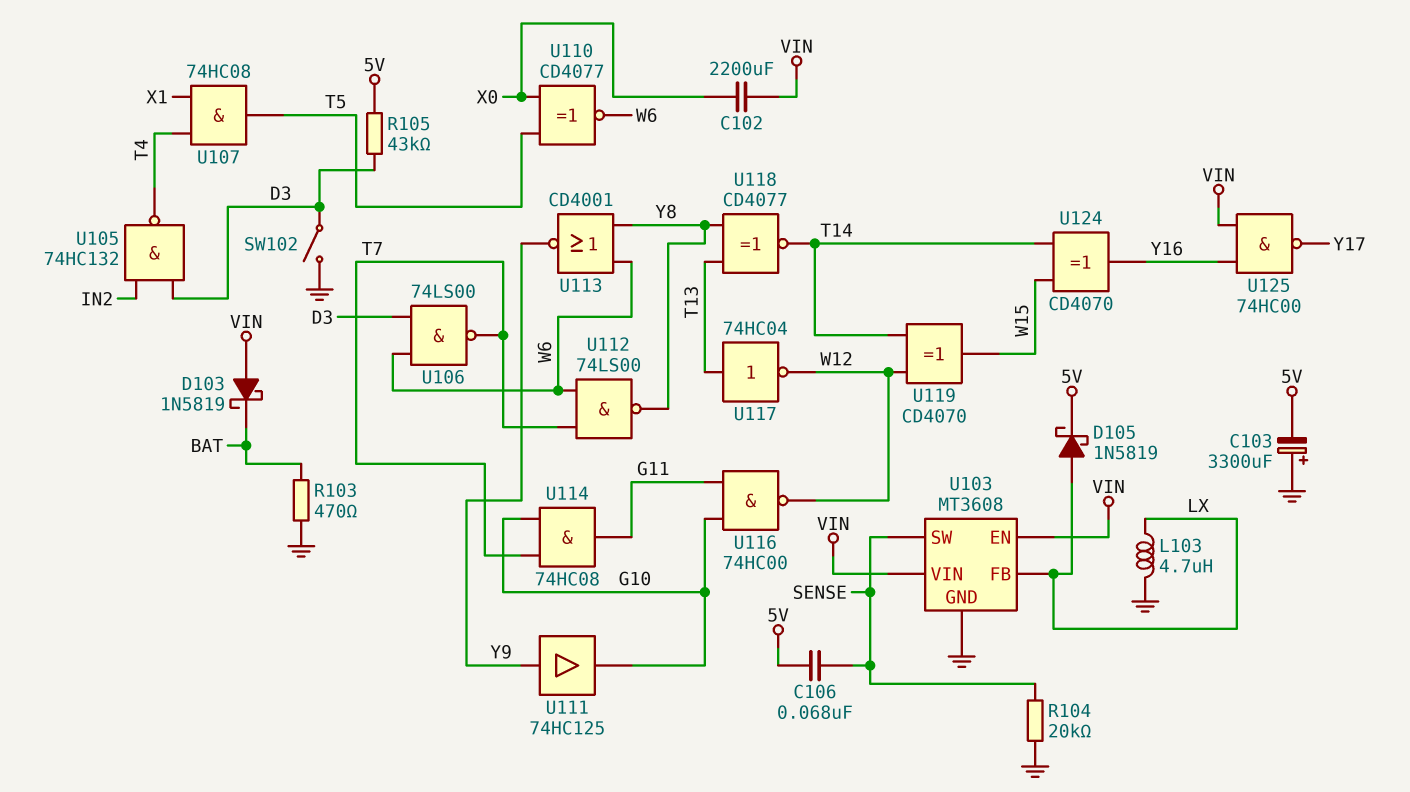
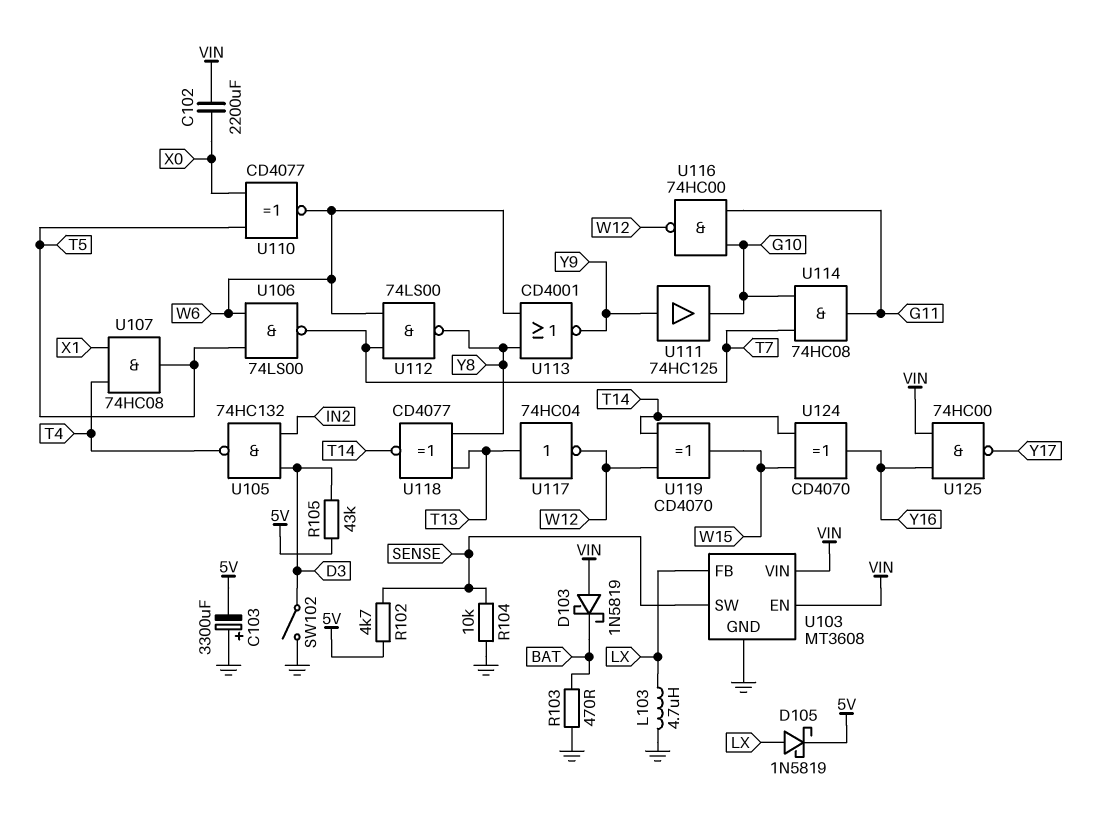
C106: 68nF (5V, SENSE) -> none
R102: none -> 4.7k (5V, SENSE)
R104: 20k (GND, SENSE) -> 10k (GND, SENSE)
U106: NAND 74LS00 (in D3, in W6, out T7) -> NAND 74LS00 (in T5, in W6, out T7)

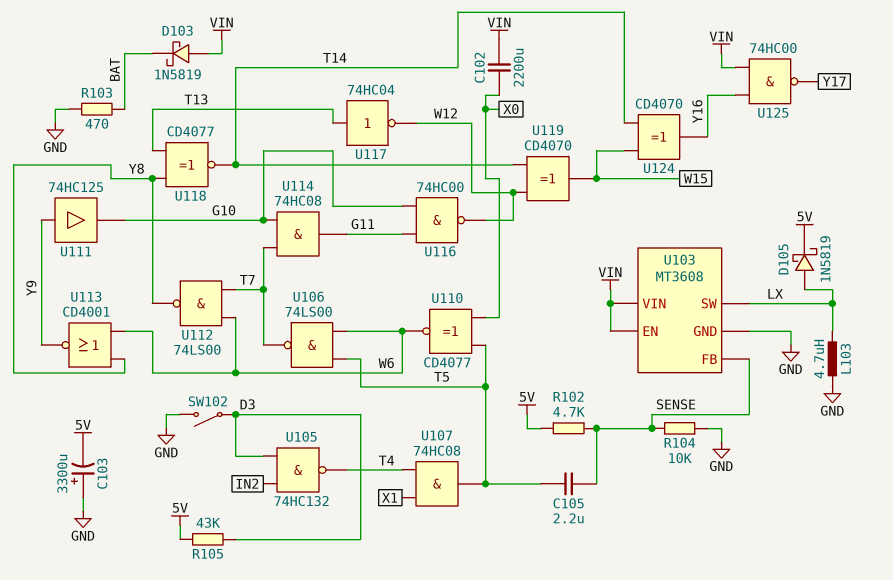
C105: none -> 2.2uF (SENSE, T5)
U103 pin FB: LX -> SENSE
U103 pin SW: SENSE -> LX

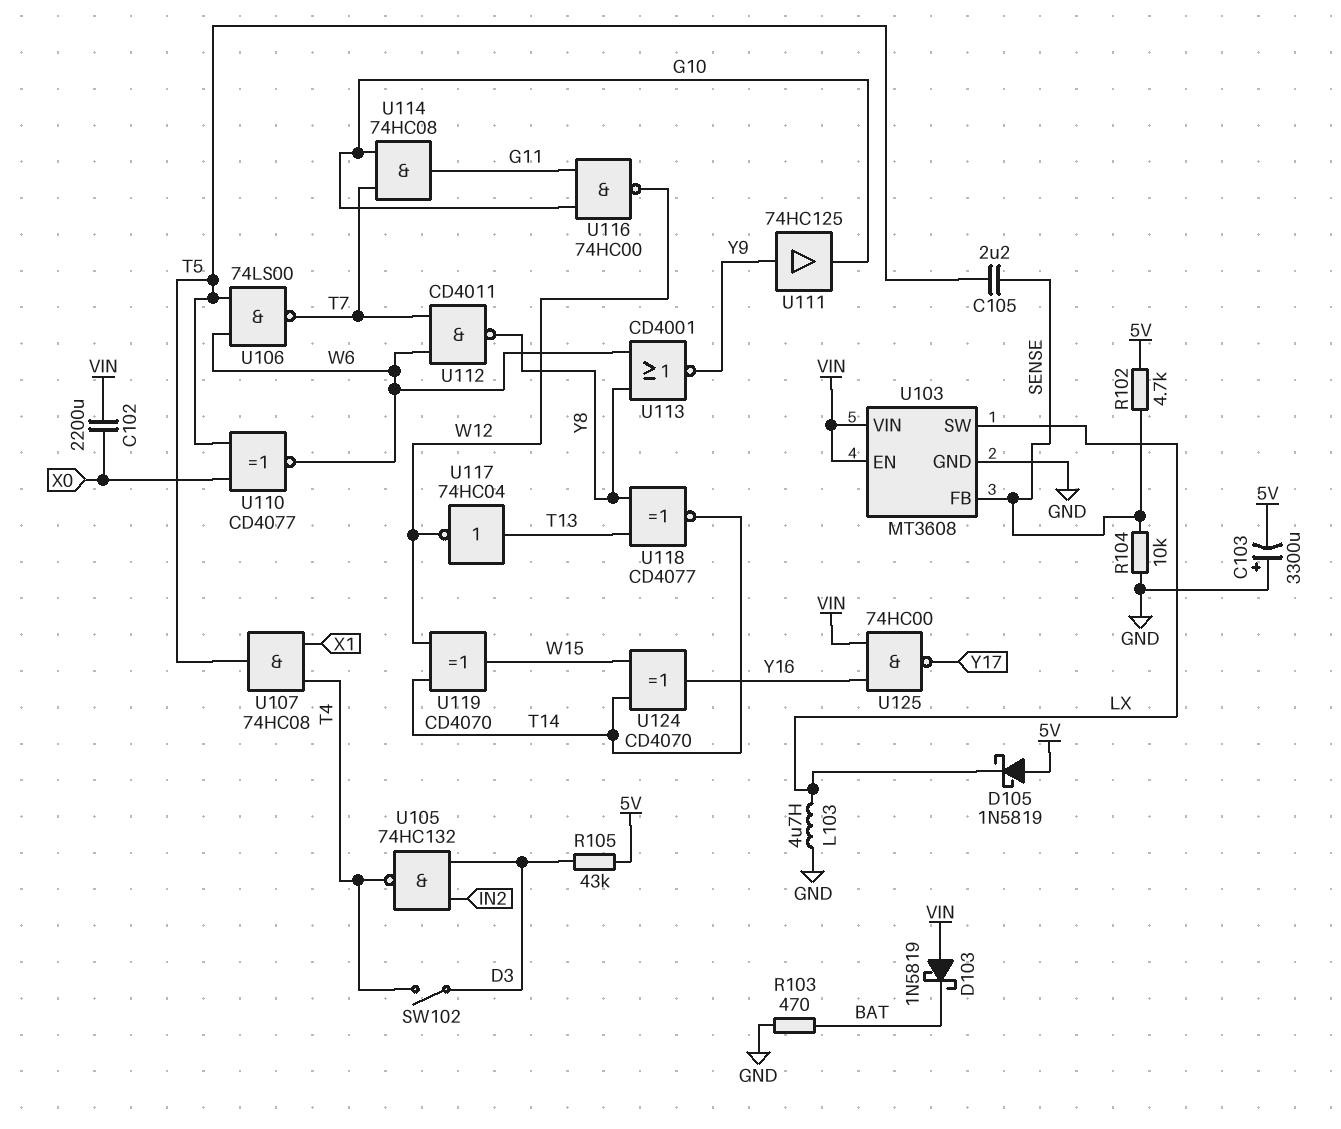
D105: schottky 1N5819 (A LX, K 5V) -> schottky 1N5819 (A 5V, K LX)
SW102: switch (D3, GND) -> switch (D3, T4)
U112: NAND 74LS00 (in T7, in W6, out Y8) -> NAND CD4011 (in T7, in W6, out Y8)

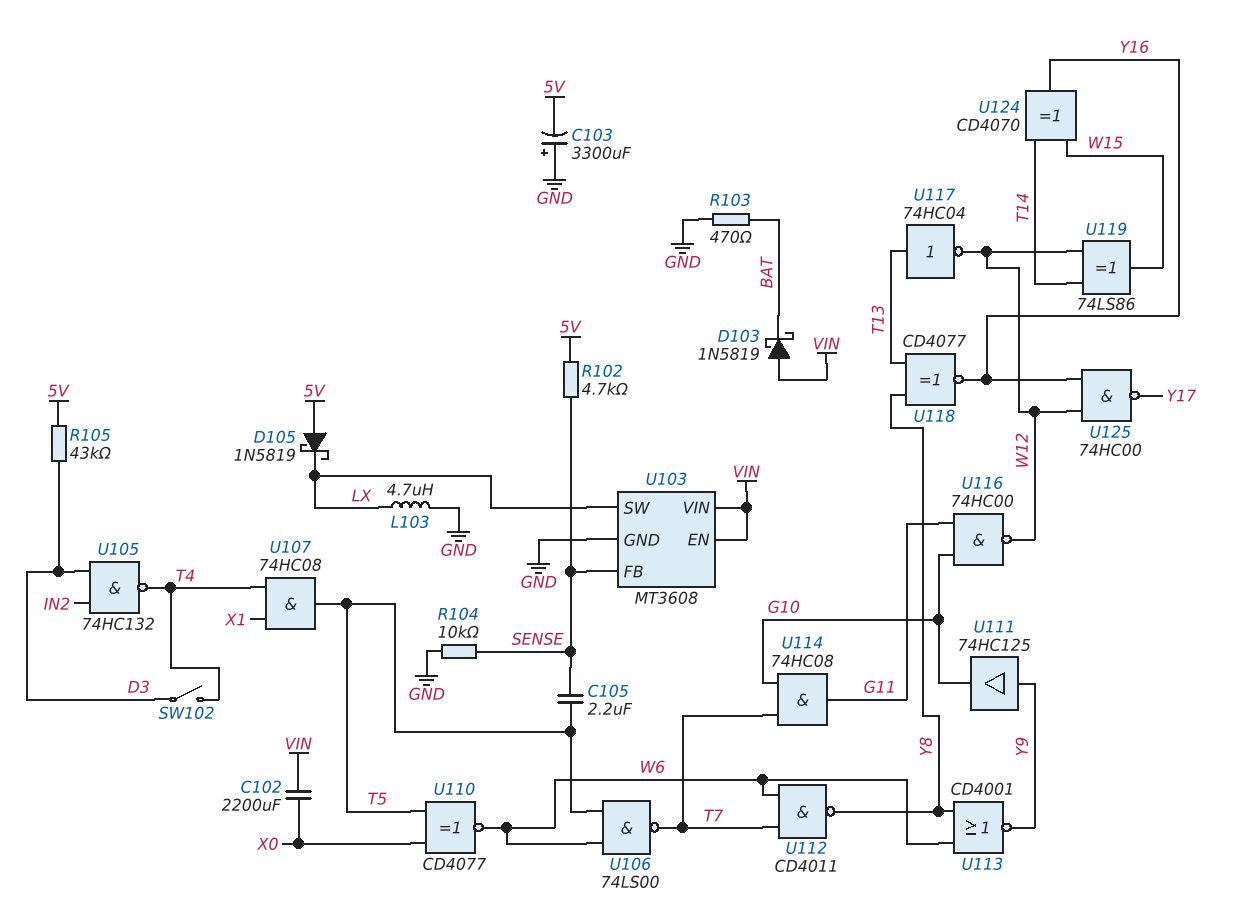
U118: XNOR CD4077 (in T13, in Y8, out T14) -> XNOR CD4077 (in T13, in Y8, out Y16)
U119: XOR CD4070 (in T14, in W12, out W15) -> XOR 74LS86 (in T14, in W12, out W15)
U125: NAND 74HC00 (in VIN, in Y16, out Y17) -> NAND 74HC00 (in W12, in Y16, out Y17)

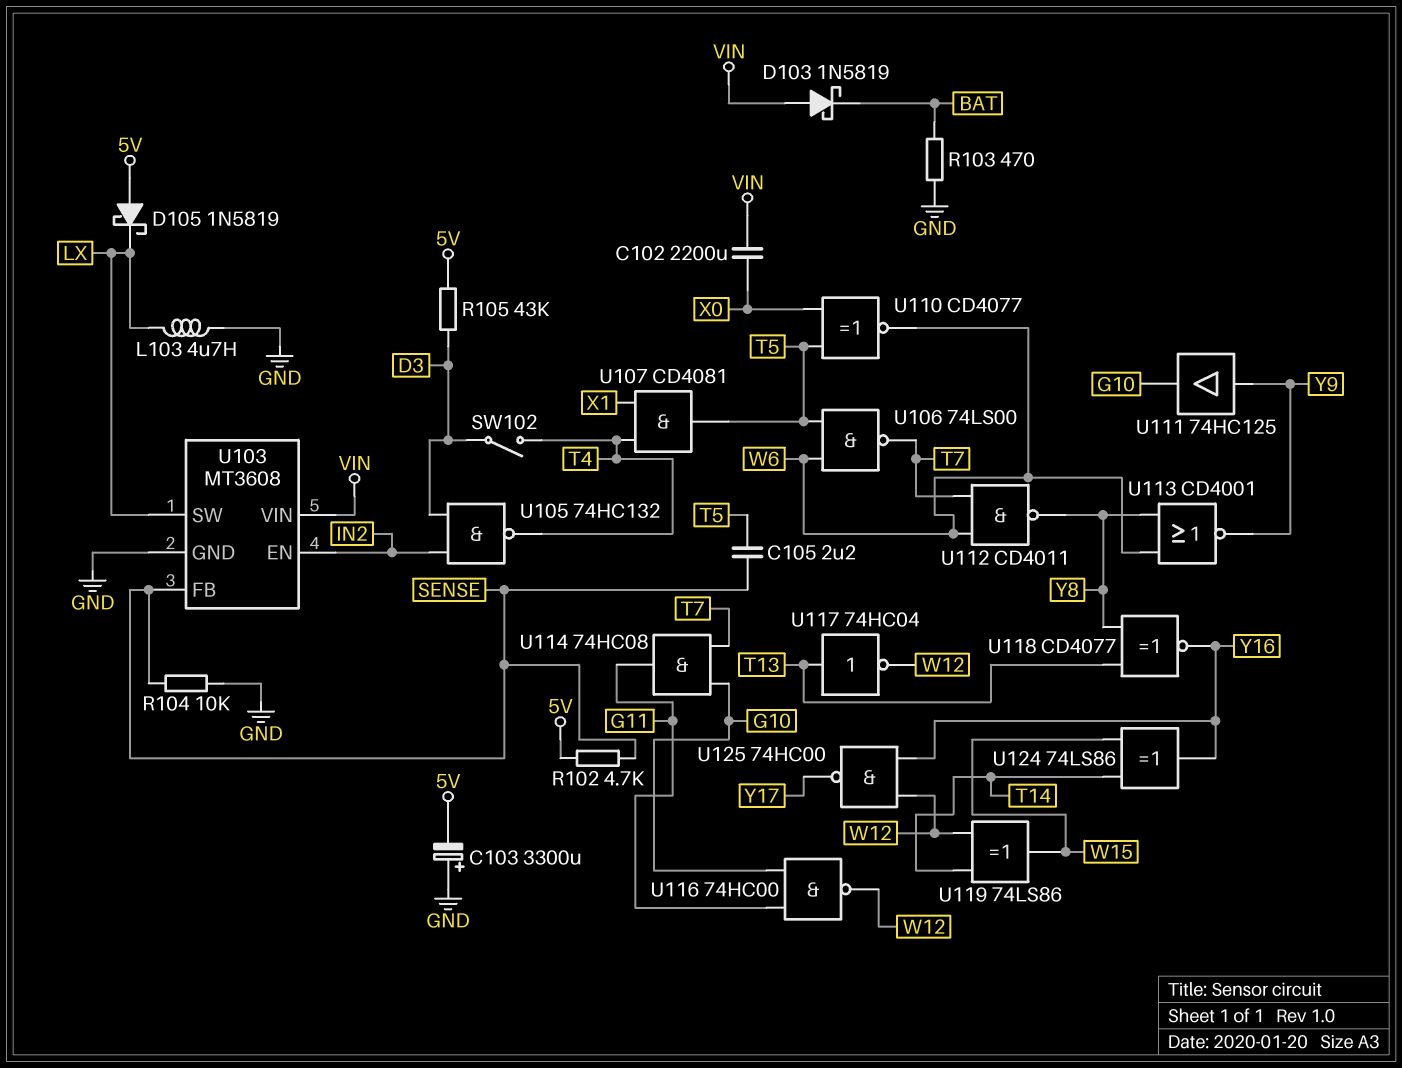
U103 pin EN: VIN -> IN2
U107: AND 74HC08 (in T4, in X1, out T5) -> AND CD4081 (in T4, in X1, out T5)
U124: XOR CD4070 (in T14, in W15, out Y16) -> XOR 74LS86 (in T14, in W15, out Y16)

